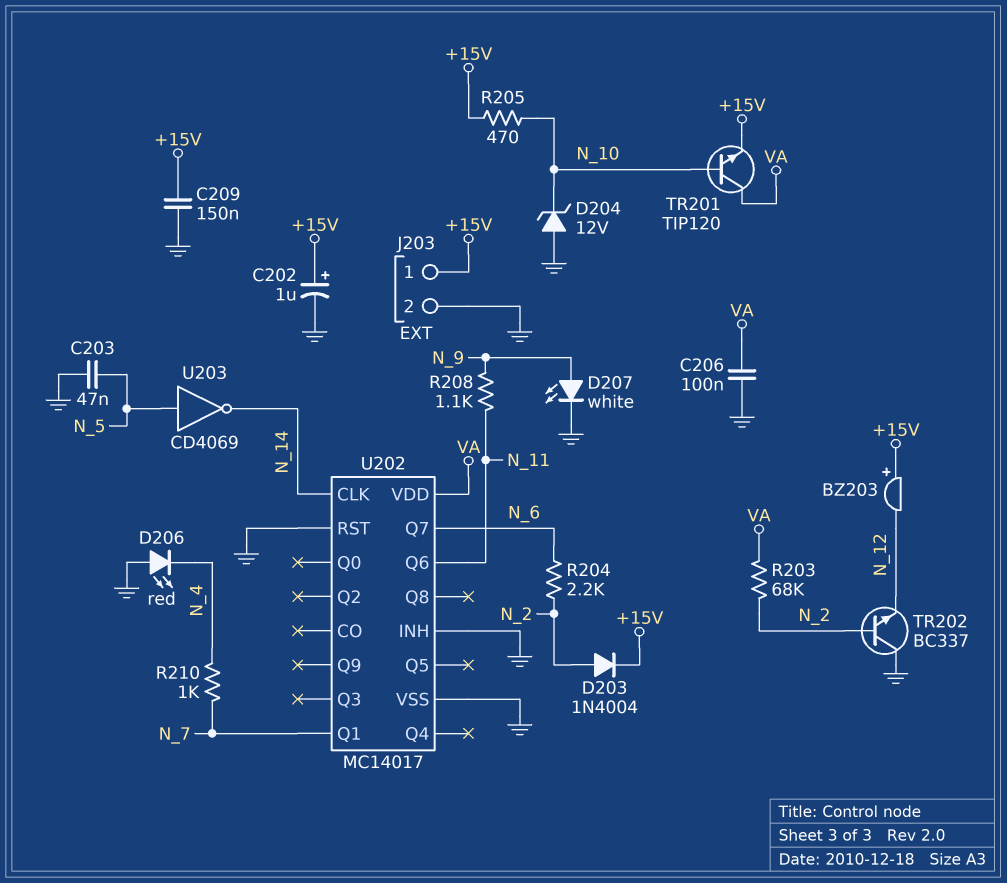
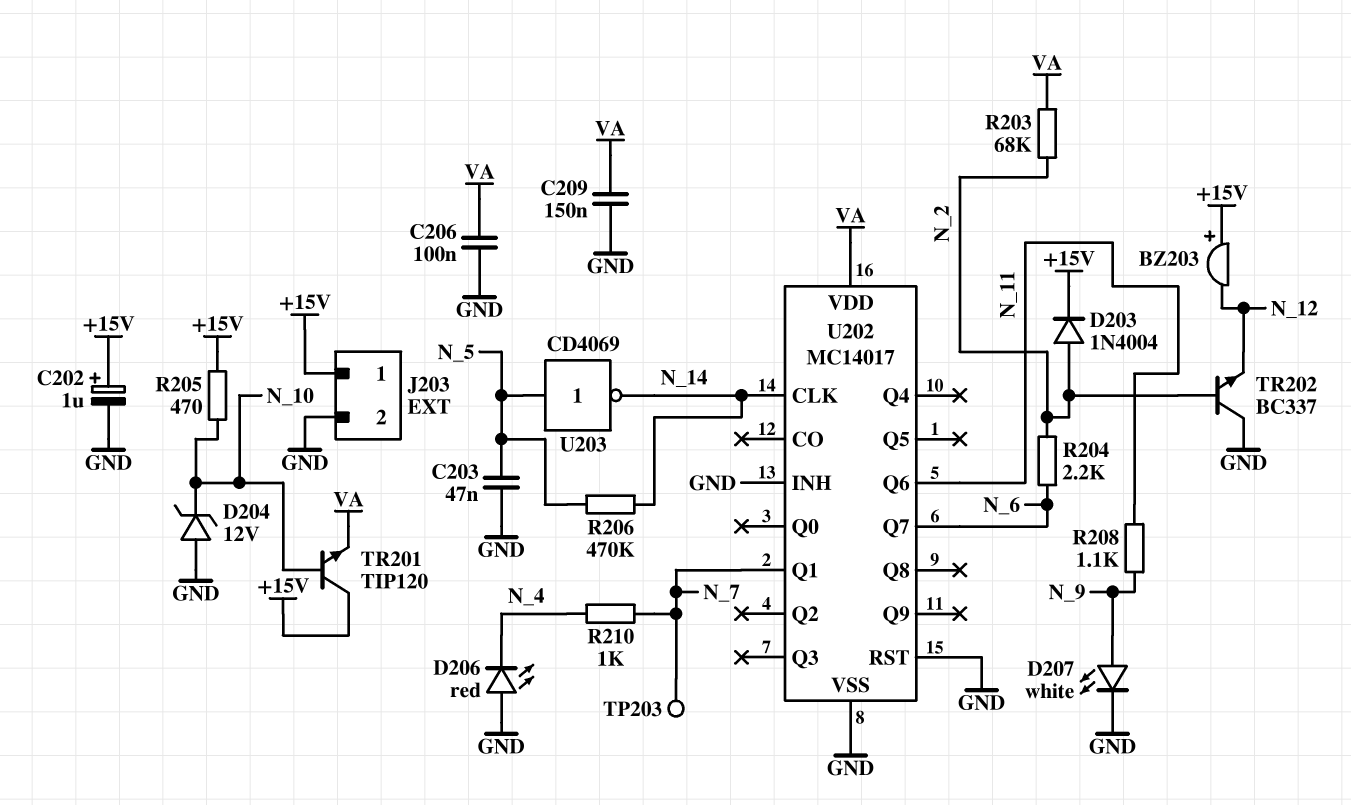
C209: 150nF (+15V, GND) -> 150nF (GND, VA)
R206: none -> 470k (N_5, N_14)
TP203: none -> test point (N_7)
TR201: NPN TIP120 (B N_10, C VA, E +15V) -> NPN TIP120 (B N_10, C +15V, E VA)

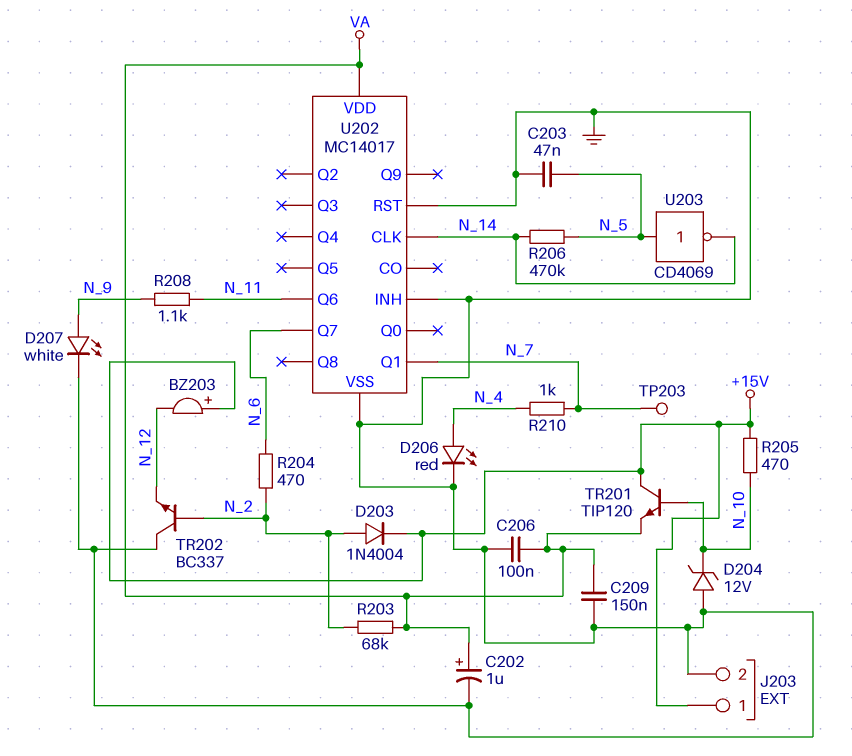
C202: 1uF (plus +15V, minus GND) -> 1uF (plus VA, minus GND)
D206: LED red (A GND, K N_4) -> LED red (A N_4, K GND)
R204: 2.2k (N_2, N_6) -> 470 (N_2, N_6)

